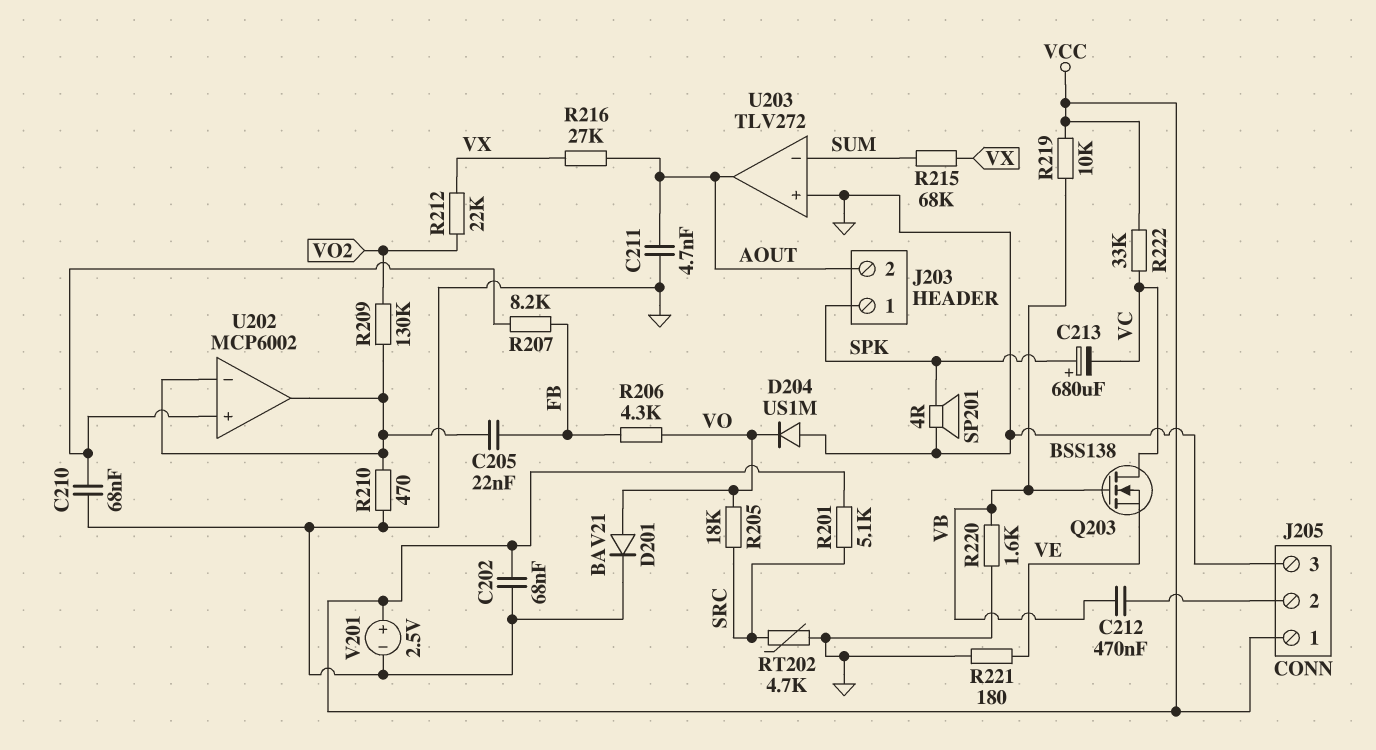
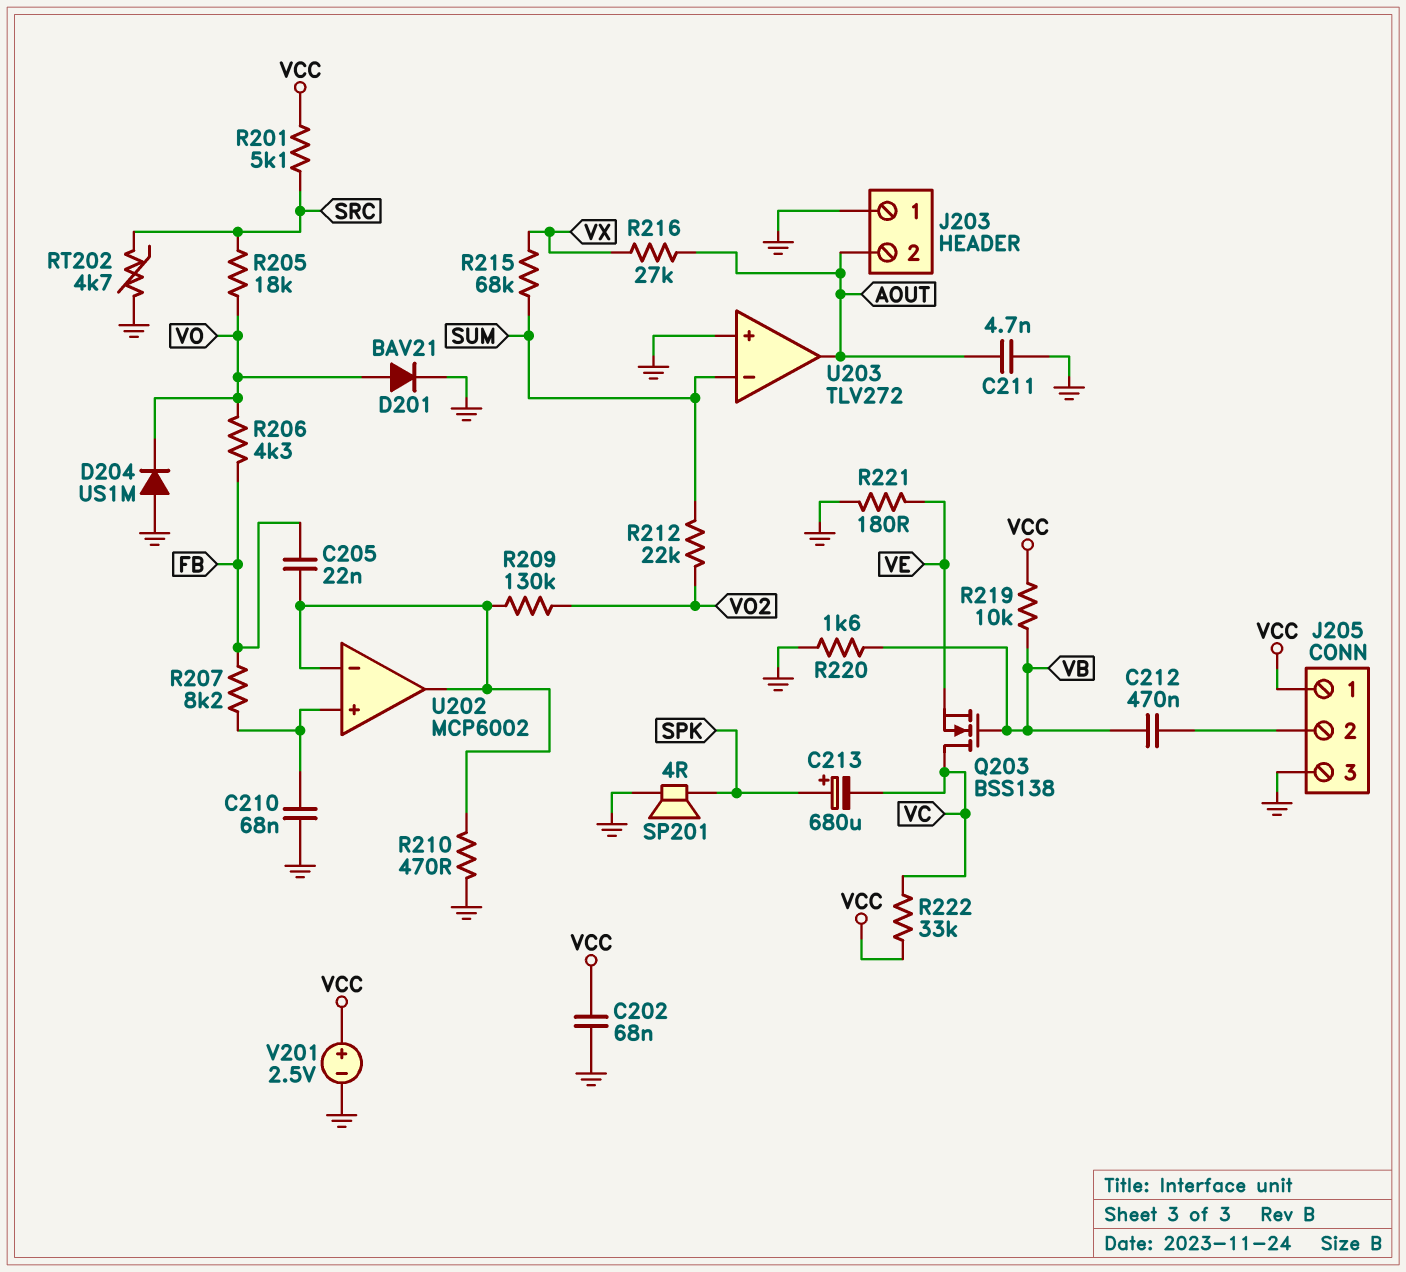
J203 pin 1: SPK -> GND
R212: 22k (VO2, VX) -> 22k (SUM, VO2)

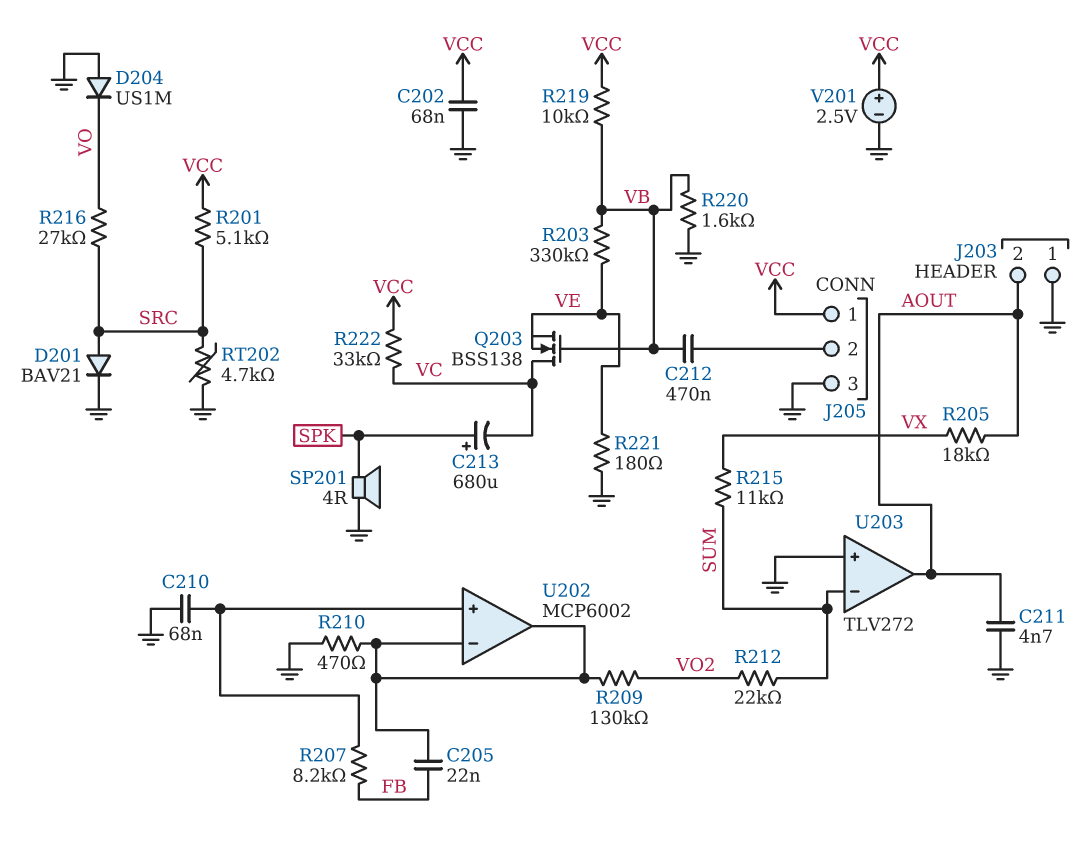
D201: diode BAV21 (A VO, K GND) -> diode BAV21 (A SRC, K GND)
R203: none -> 330k (VB, VE)
R205: 18k (SRC, VO) -> 18k (AOUT, VX)
R206: 4.3k (FB, VO) -> none
R215: 68k (SUM, VX) -> 11k (SUM, VX)
R216: 27k (AOUT, VX) -> 27k (SRC, VO)

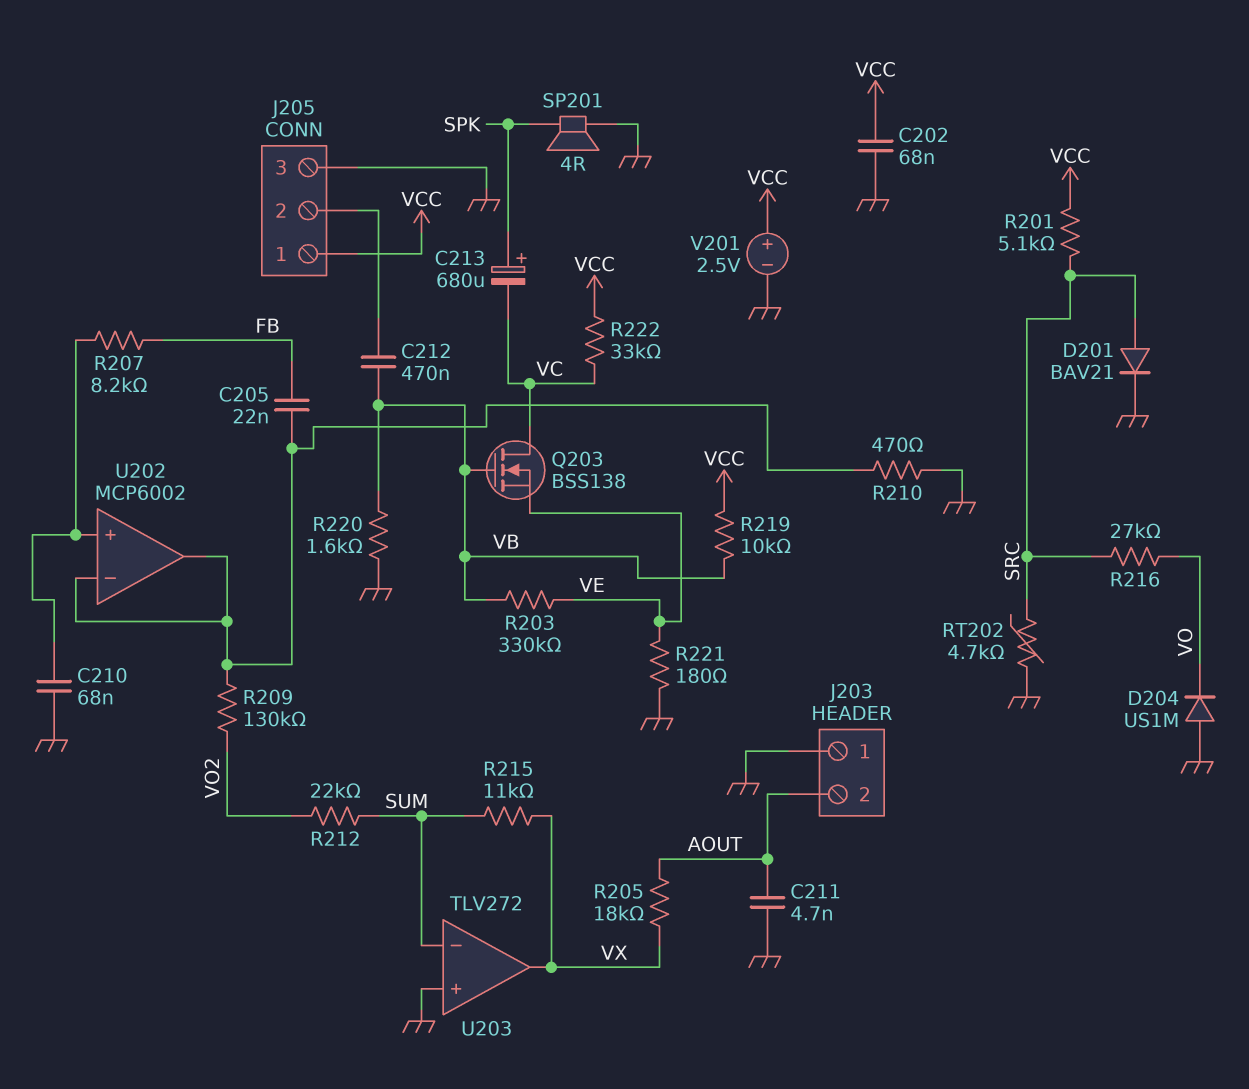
U203 pin out: AOUT -> VX

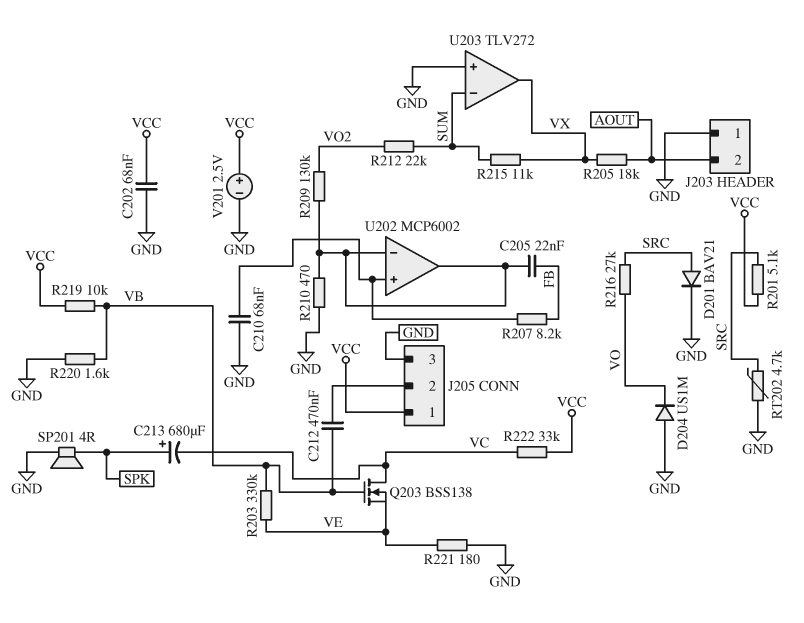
C211: 4.7nF (AOUT, GND) -> none

